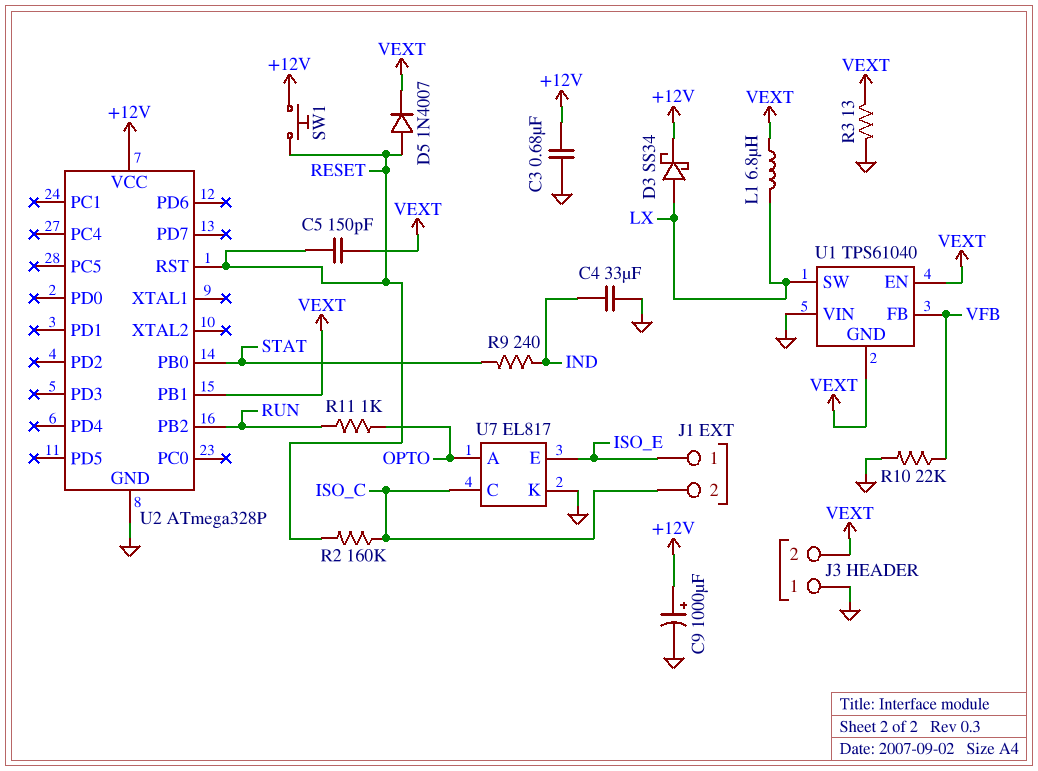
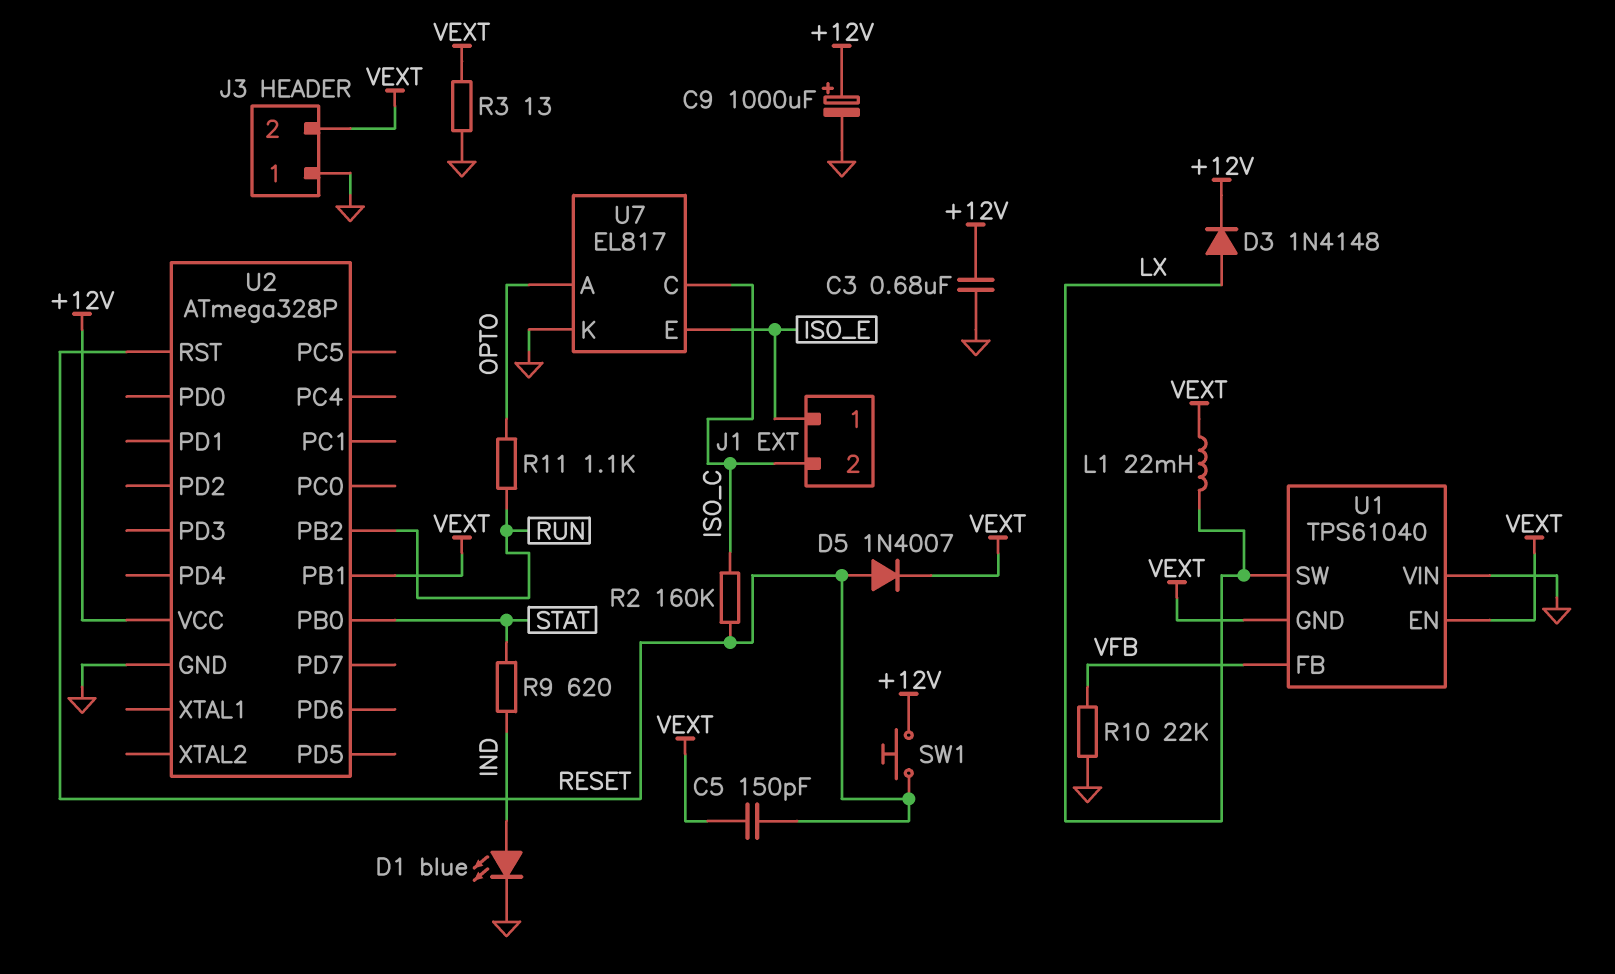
C4: 33uF (GND, IND) -> none
D1: none -> LED blue (A IND, K GND)
D3: schottky SS34 (A LX, K +12V) -> diode 1N4148 (A LX, K +12V)
L1: 6.8uH (LX, VEXT) -> 22mH (LX, VEXT)
R9: 240 (IND, STAT) -> 620 (IND, STAT)
R11: 1k (OPTO, RUN) -> 1.1k (OPTO, RUN)

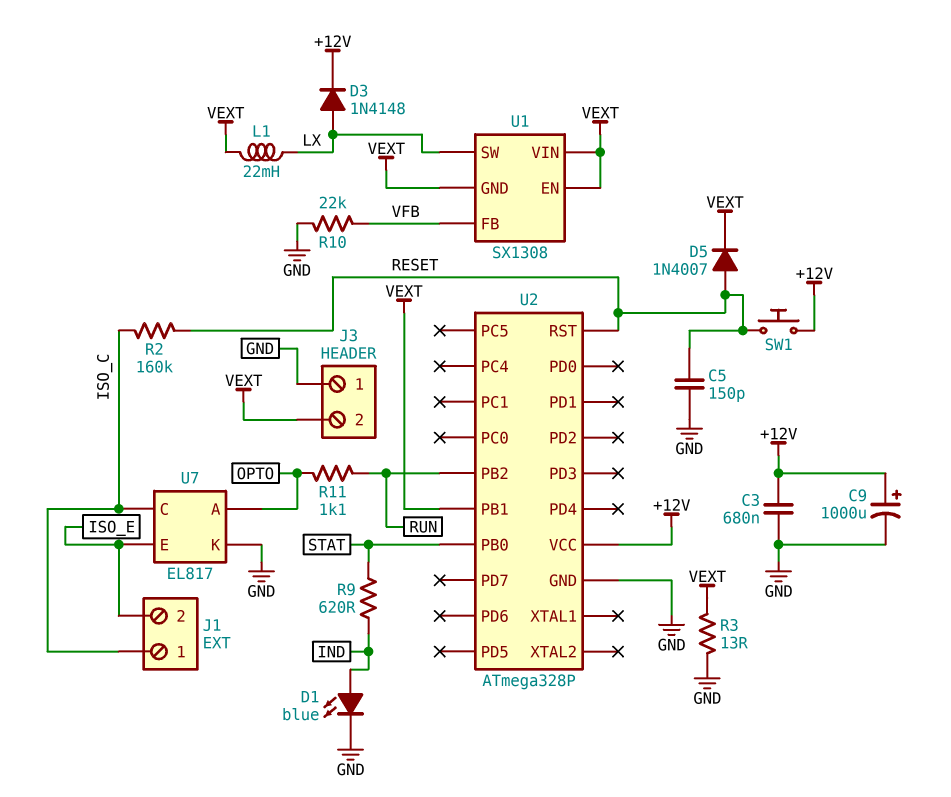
C5: 150pF (RESET, VEXT) -> 150pF (GND, RESET)
J1 pin 1: ISO_E -> ISO_C
J1 pin 2: ISO_C -> ISO_E
U1: TPS61040 -> SX1308
U1 pin VIN: GND -> VEXT

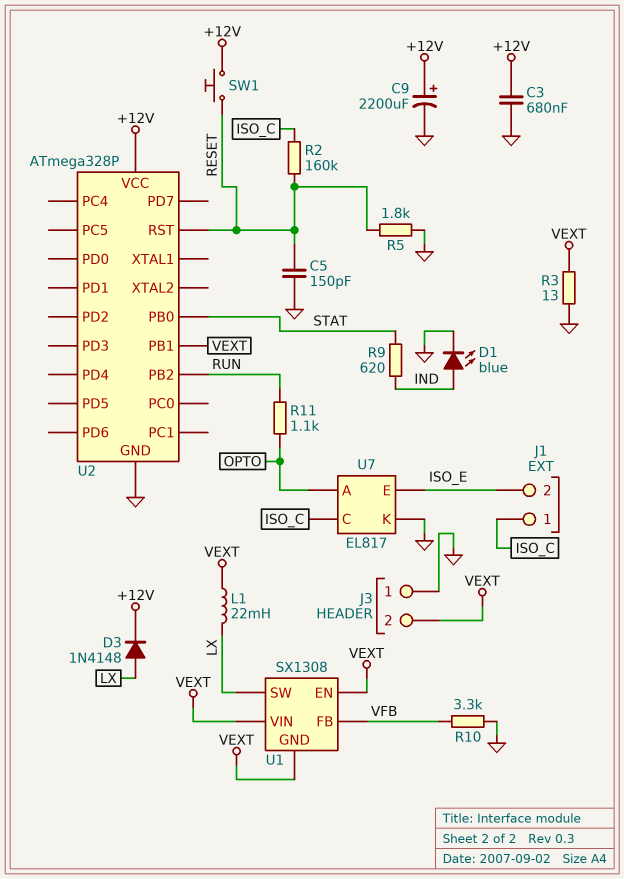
C9: 1000uF (plus +12V, minus GND) -> 2200uF (plus +12V, minus GND)
D5: diode 1N4007 (A RESET, K VEXT) -> none
R5: none -> 1.8k (GND, RESET)
R10: 22k (GND, VFB) -> 3.3k (GND, VFB)

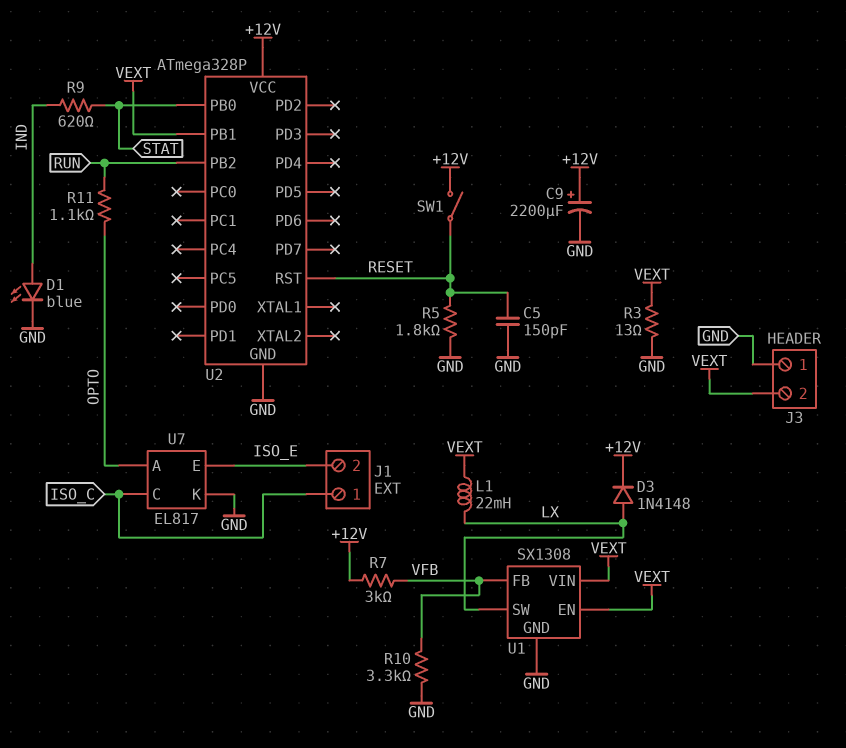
C3: 680nF (+12V, GND) -> none
R2: 160k (ISO_C, RESET) -> none
R7: none -> 3k (+12V, VFB)
SW1: button (+12V, RESET) -> switch (+12V, RESET)
U1 pin GND: VEXT -> GND

